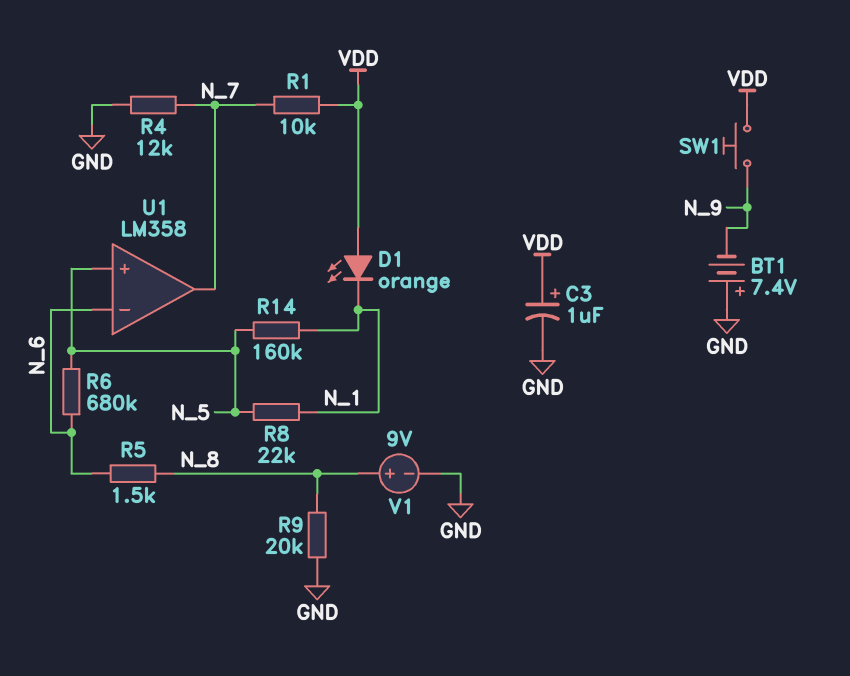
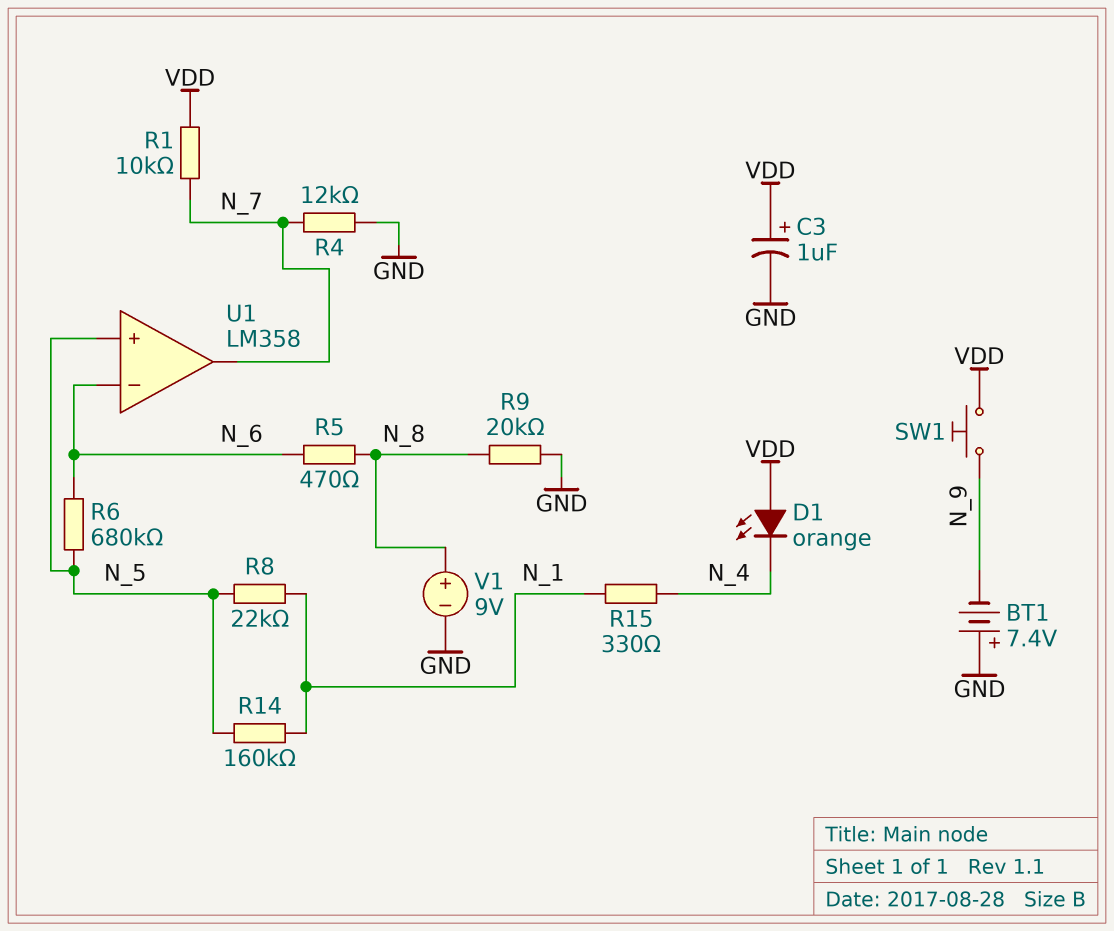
D1: LED orange (A VDD, K N_1) -> LED orange (A VDD, K N_4)
R5: 1.5k (N_6, N_8) -> 470 (N_6, N_8)
R15: none -> 330 (N_1, N_4)

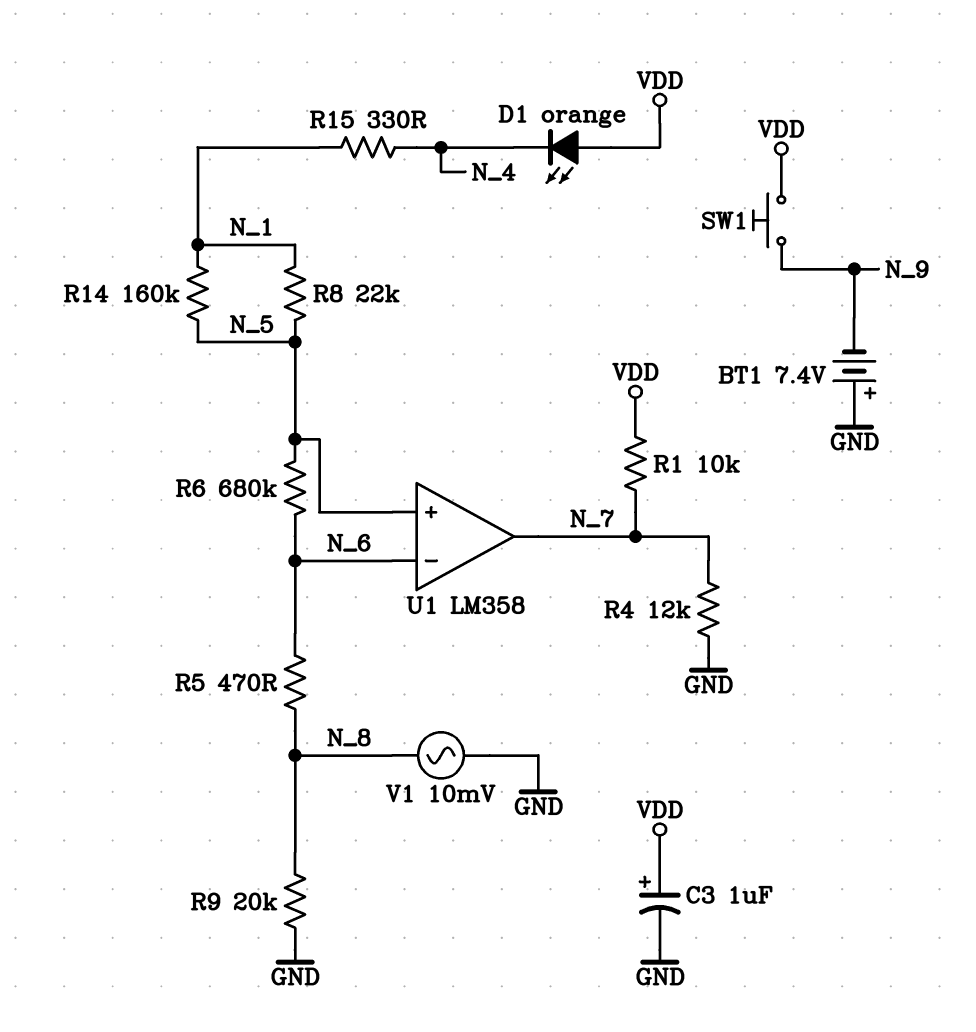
V1: 9V (plus N_8, minus GND) -> AC 10mV (GND, N_8)

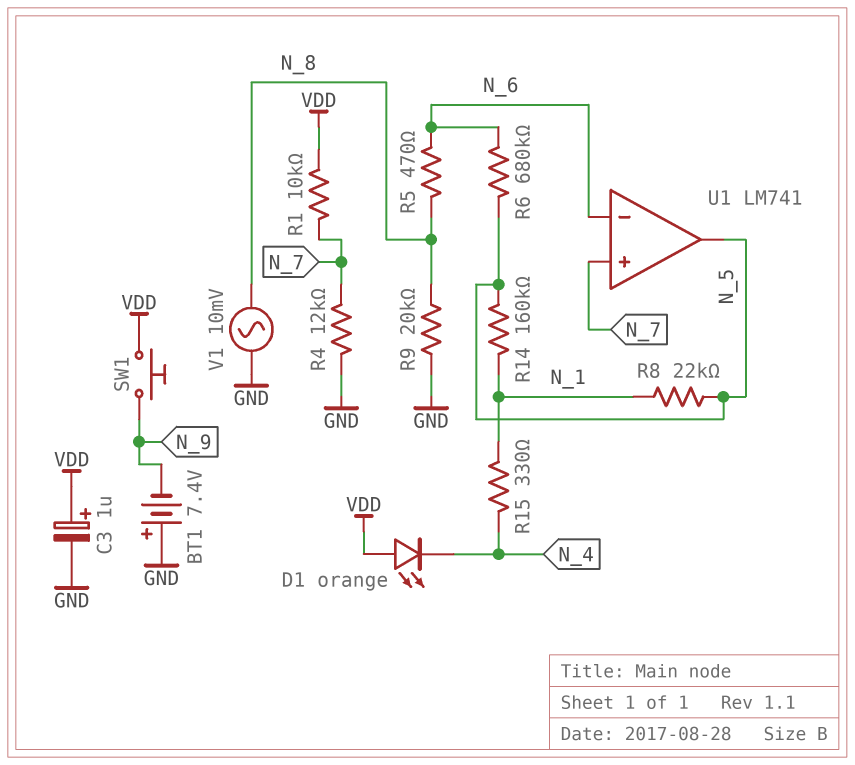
U1: LM358 -> LM741
U1 pin in+: N_5 -> N_7
U1 pin out: N_7 -> N_5

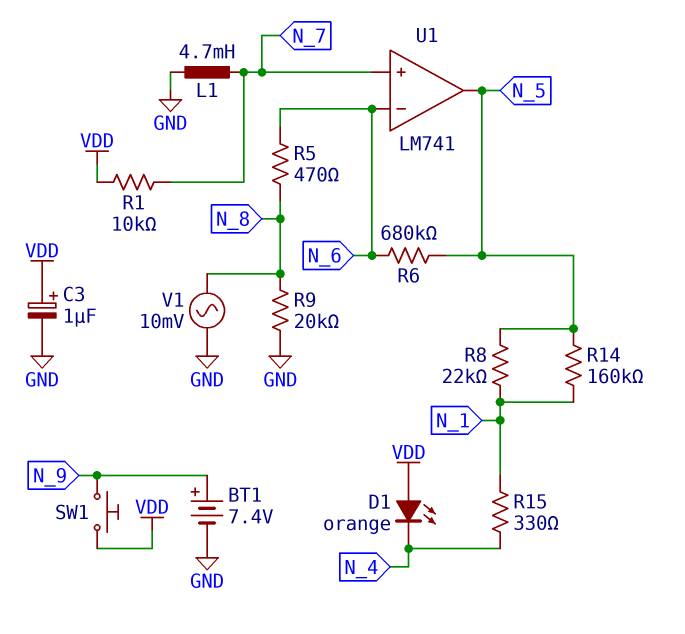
BT1: 7.4V (plus GND, minus N_9) -> 7.4V (plus N_9, minus GND)
L1: none -> 4.7mH (GND, N_7)
R4: 12k (GND, N_7) -> none

